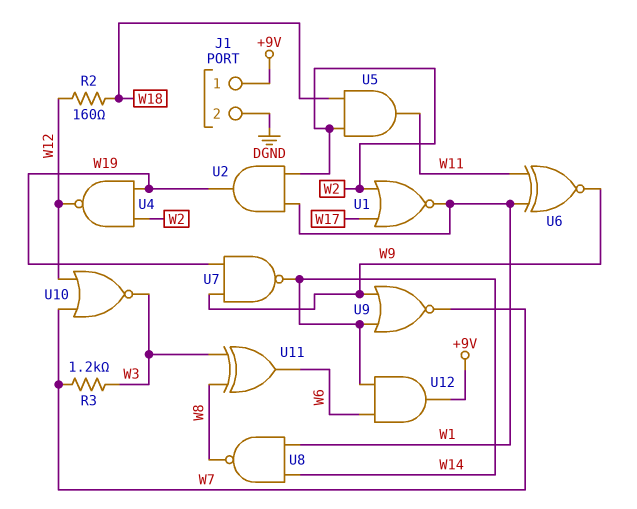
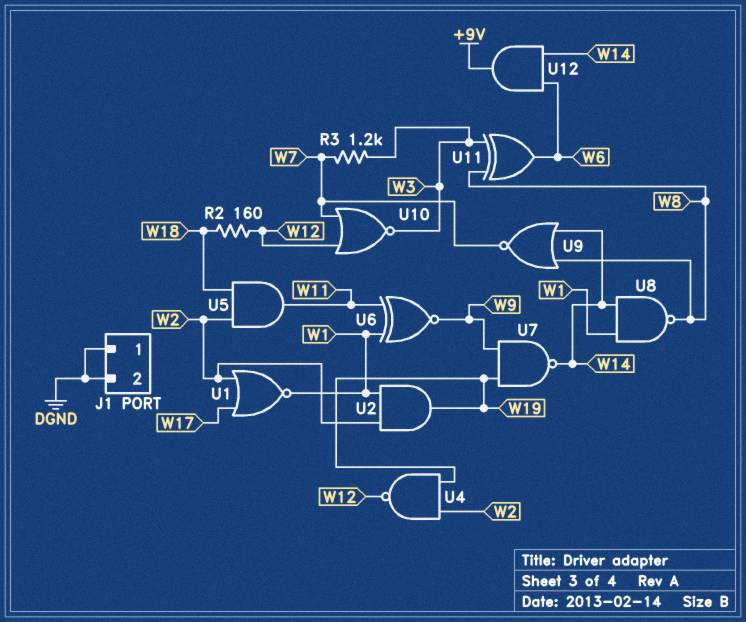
J1 pin 1: +9V -> DGND
U9: NOR (in W9, in W14, out W7) -> NOR (in W8, in W14, out W7)

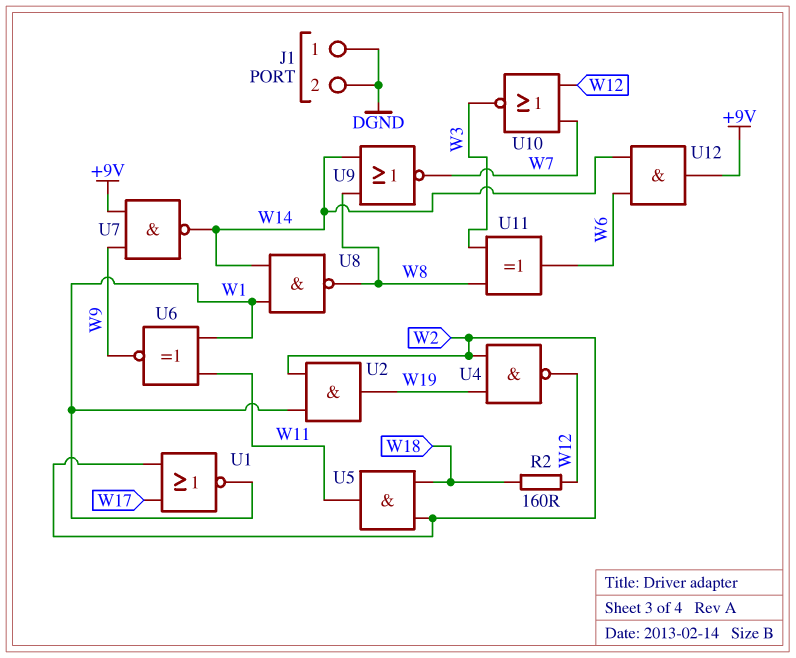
R3: 1.2k (W3, W7) -> none
U7: NAND (in W9, in W19, out W14) -> NAND (in +9V, in W9, out W14)

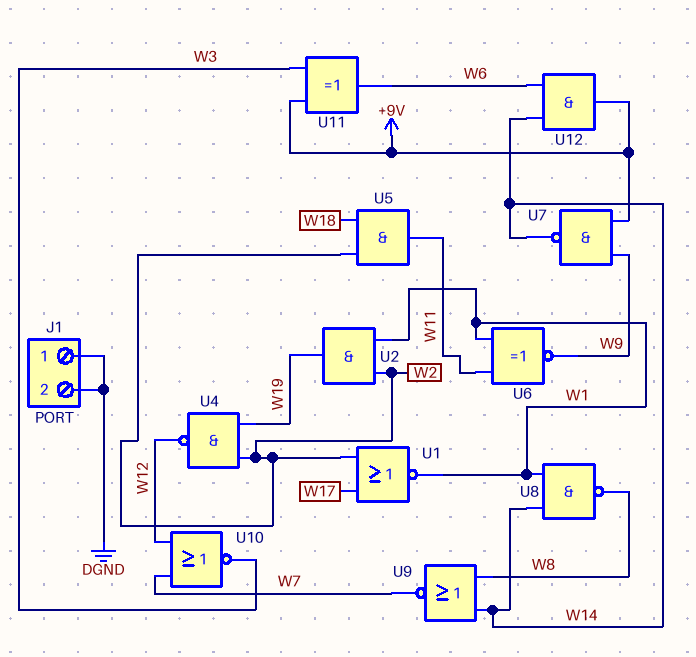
R2: 160 (W12, W18) -> none
U11: XOR (in W3, in W8, out W6) -> XOR (in +9V, in W3, out W6)

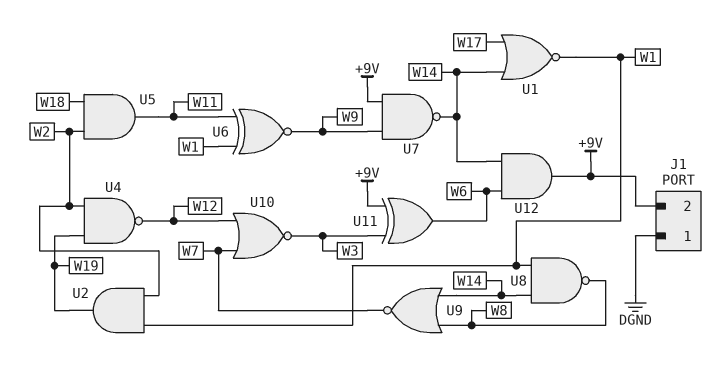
J1 pin 2: DGND -> +9V
U1: NOR (in W2, in W17, out W1) -> NOR (in W14, in W17, out W1)

